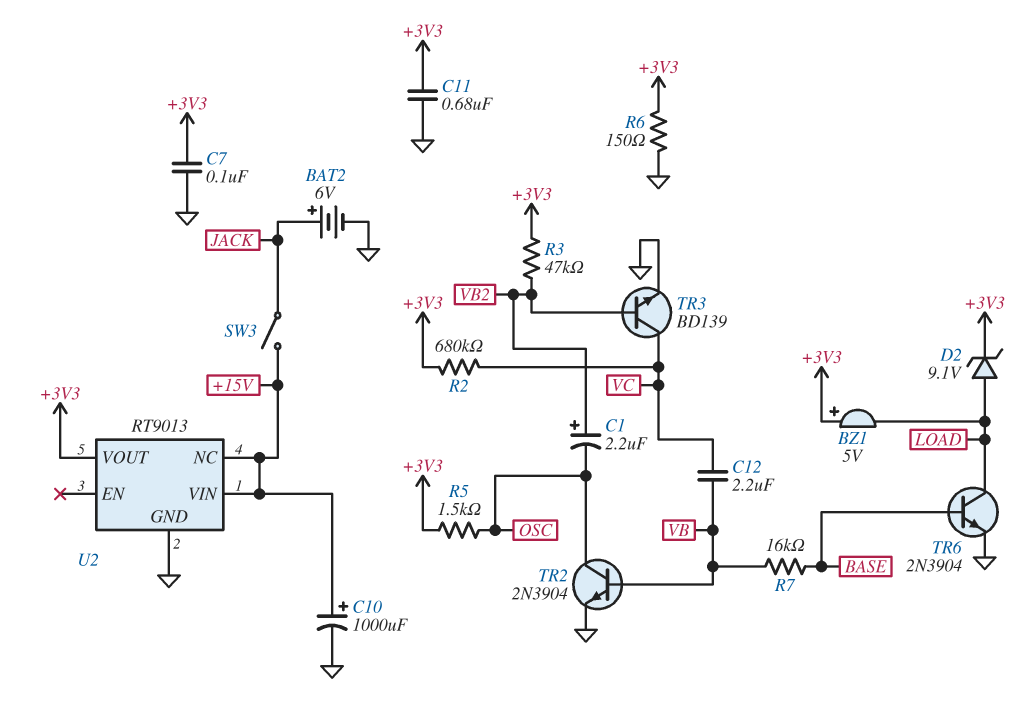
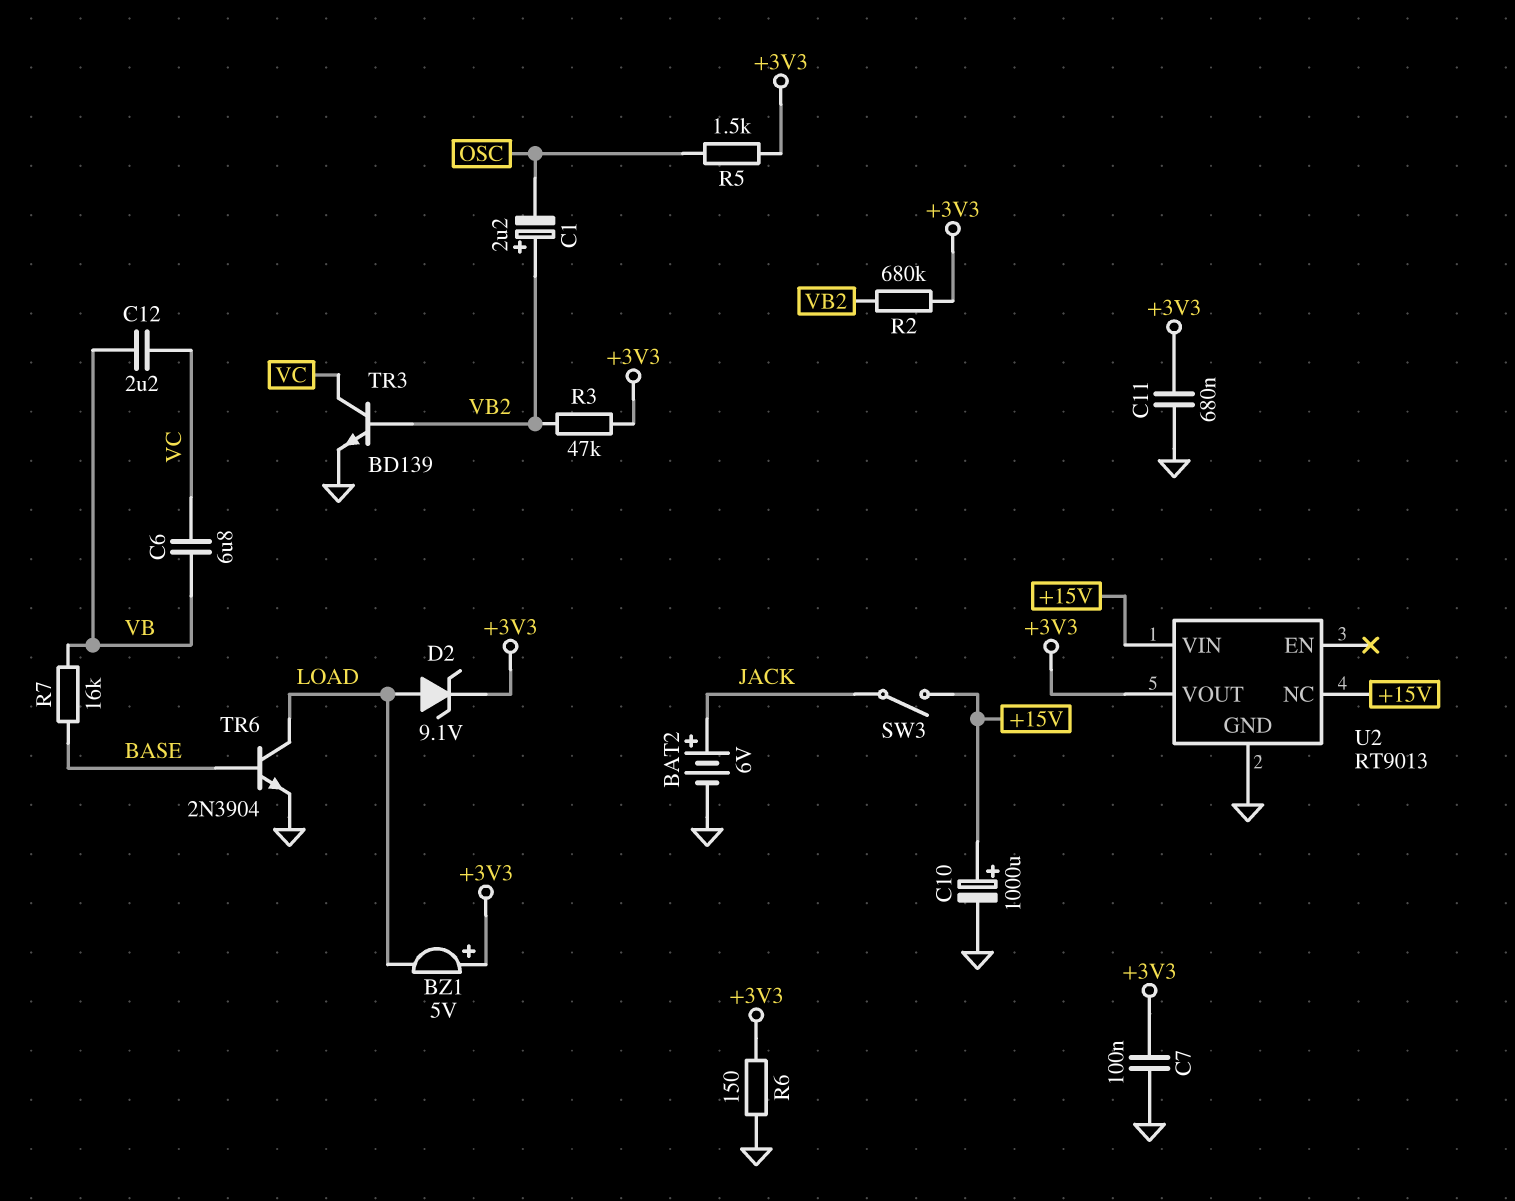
C6: none -> 6.8uF (VB, VC)
R2: 680k (+3V3, VC) -> 680k (+3V3, VB2)
TR2: NPN 2N3904 (B VB, C OSC, E GND) -> none

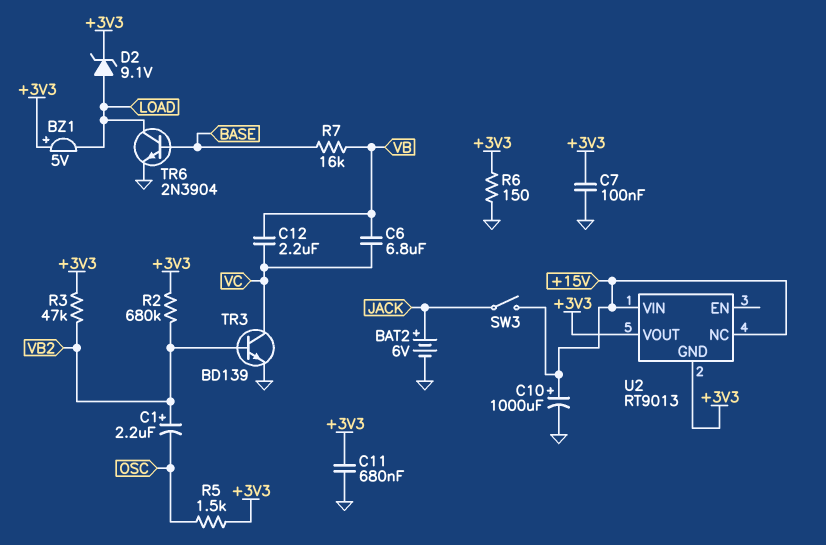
U2 pin GND: GND -> +3V3

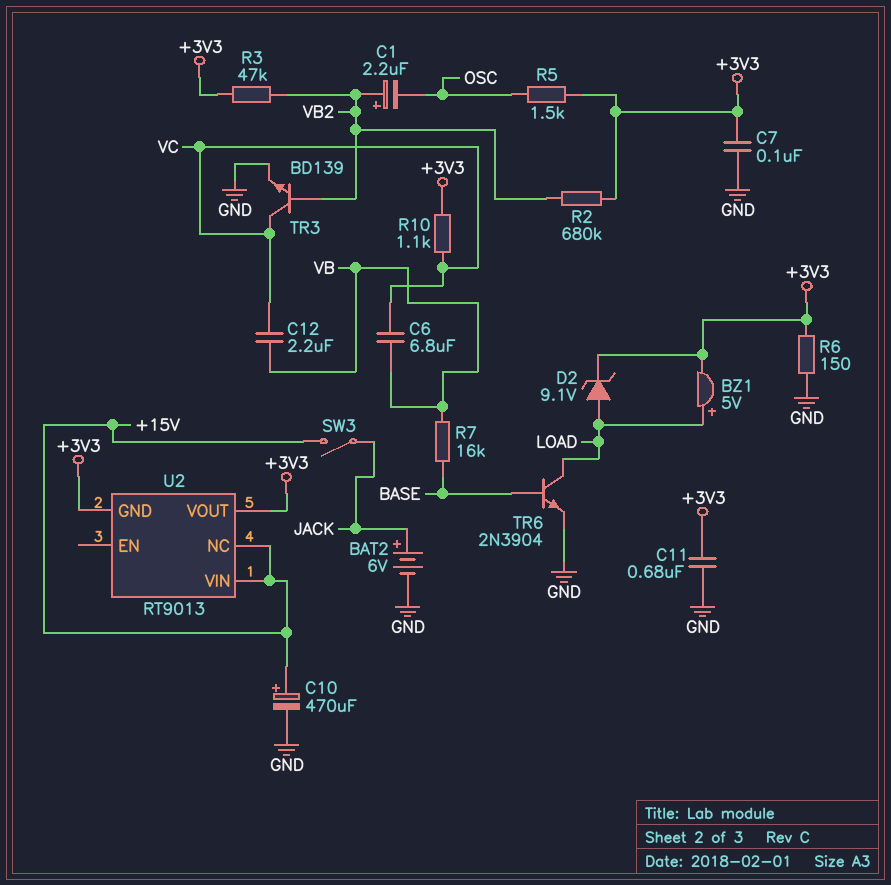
BZ1: buzzer 5V (plus +3V3, minus LOAD) -> buzzer 5V (plus LOAD, minus +3V3)
C10: 1000uF (plus +15V, minus GND) -> 470uF (plus +15V, minus GND)
R10: none -> 1.1k (+3V3, VC)

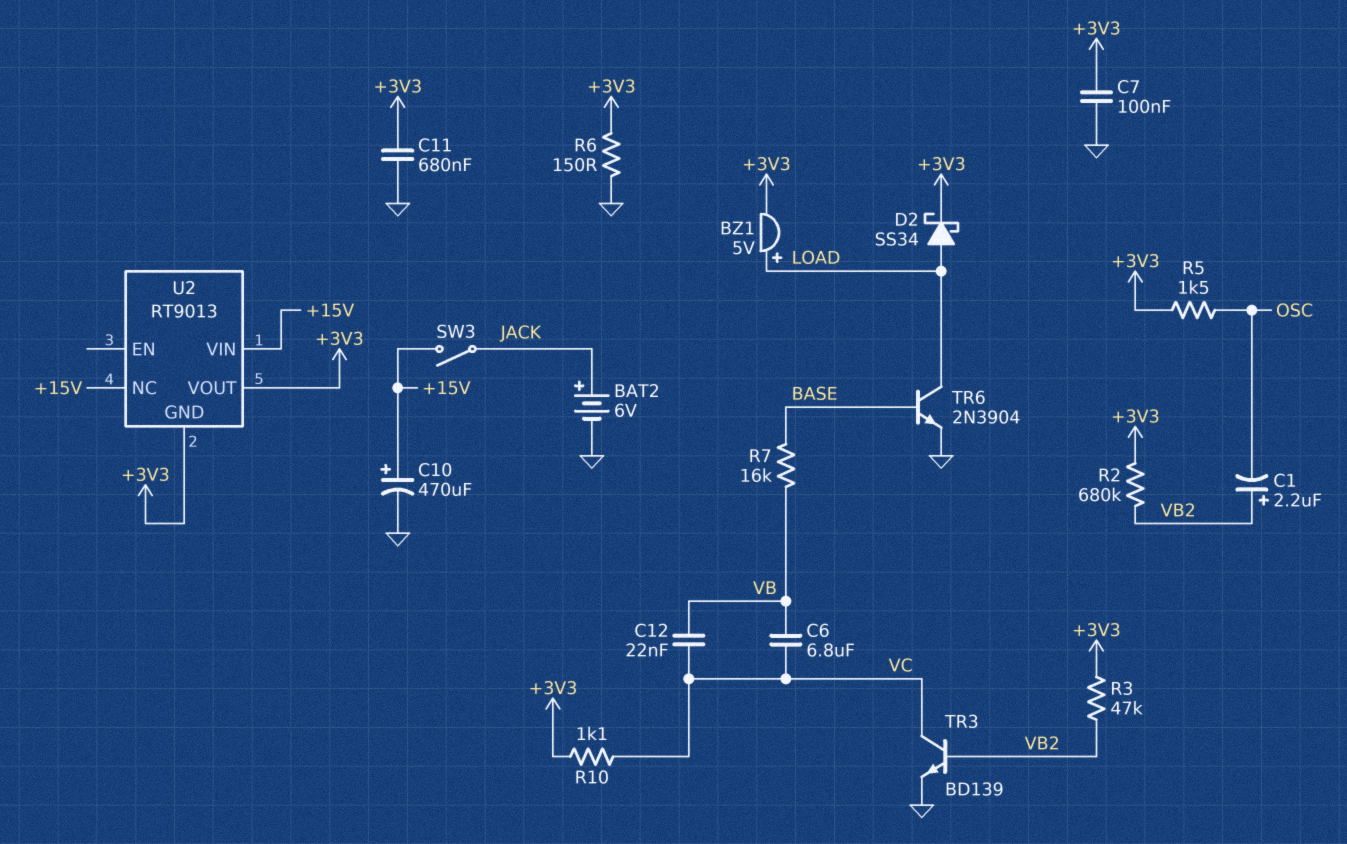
C12: 2.2uF (VB, VC) -> 22nF (VB, VC)
D2: zener 9.1V (A LOAD, K +3V3) -> schottky SS34 (A LOAD, K +3V3)

